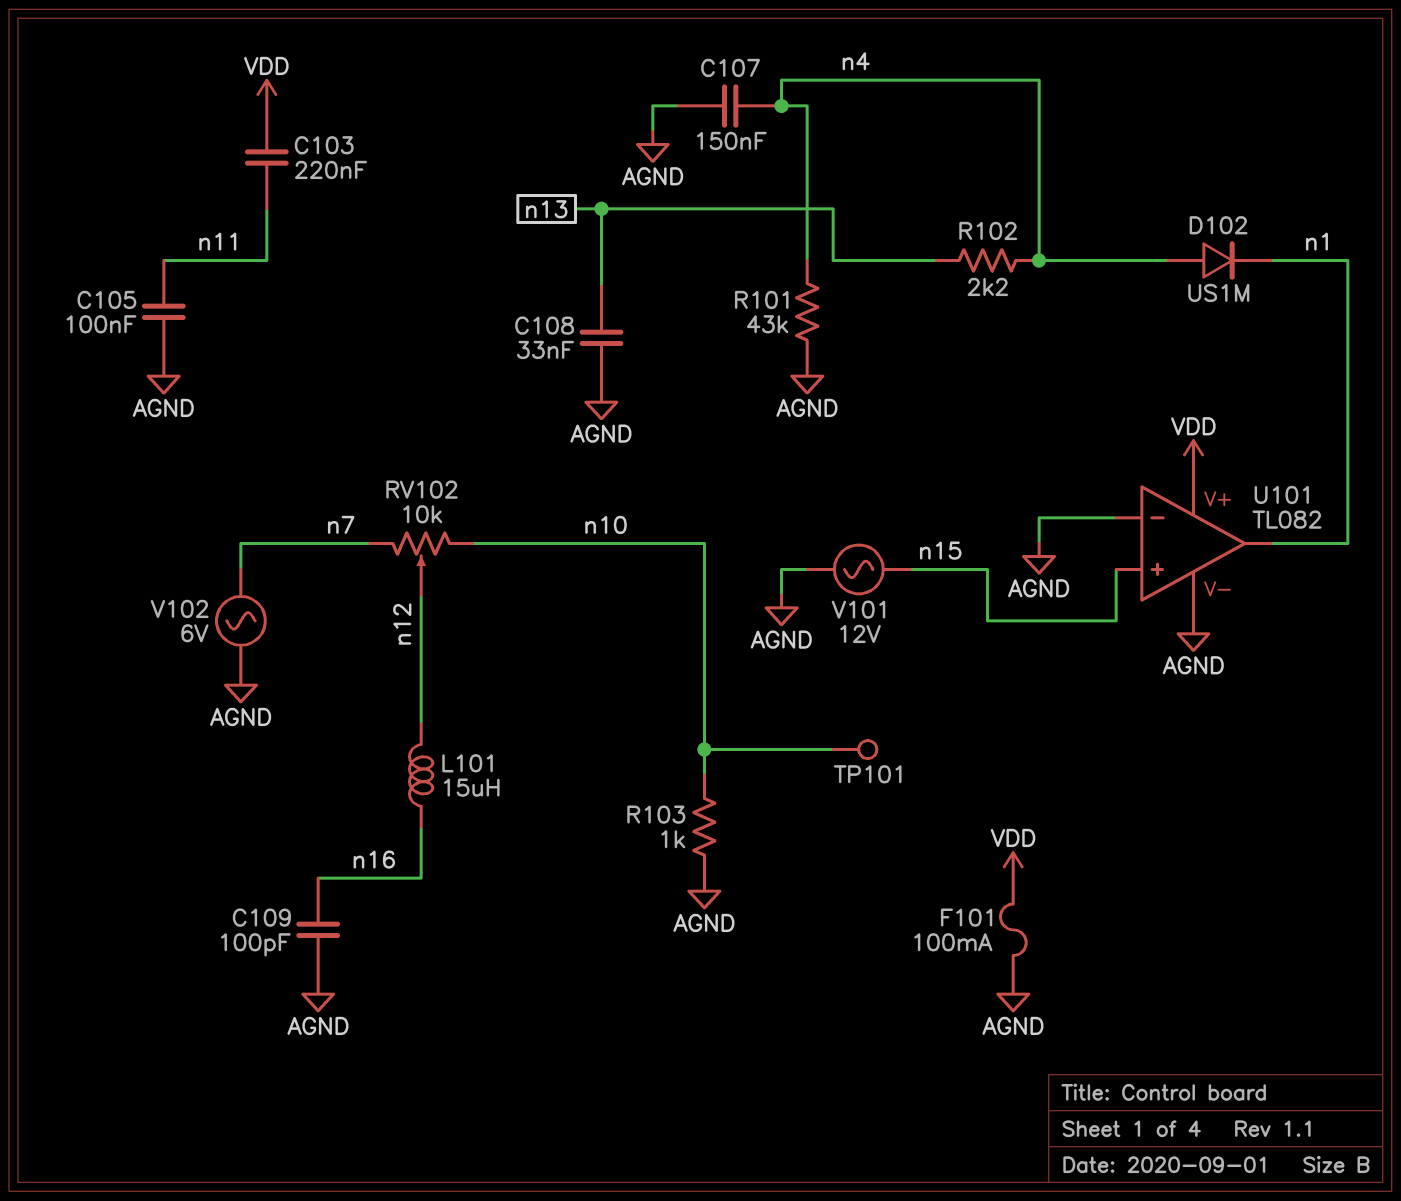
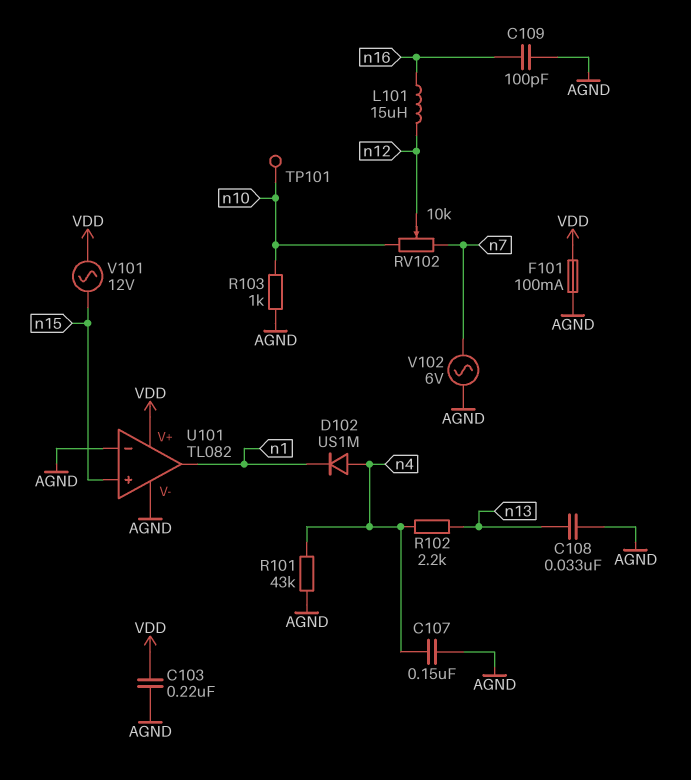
C103: 220nF (VDD, n11) -> 220nF (AGND, VDD)
C105: 100nF (AGND, n11) -> none
V101: AC 12V (AGND, n15) -> AC 12V (VDD, n15)

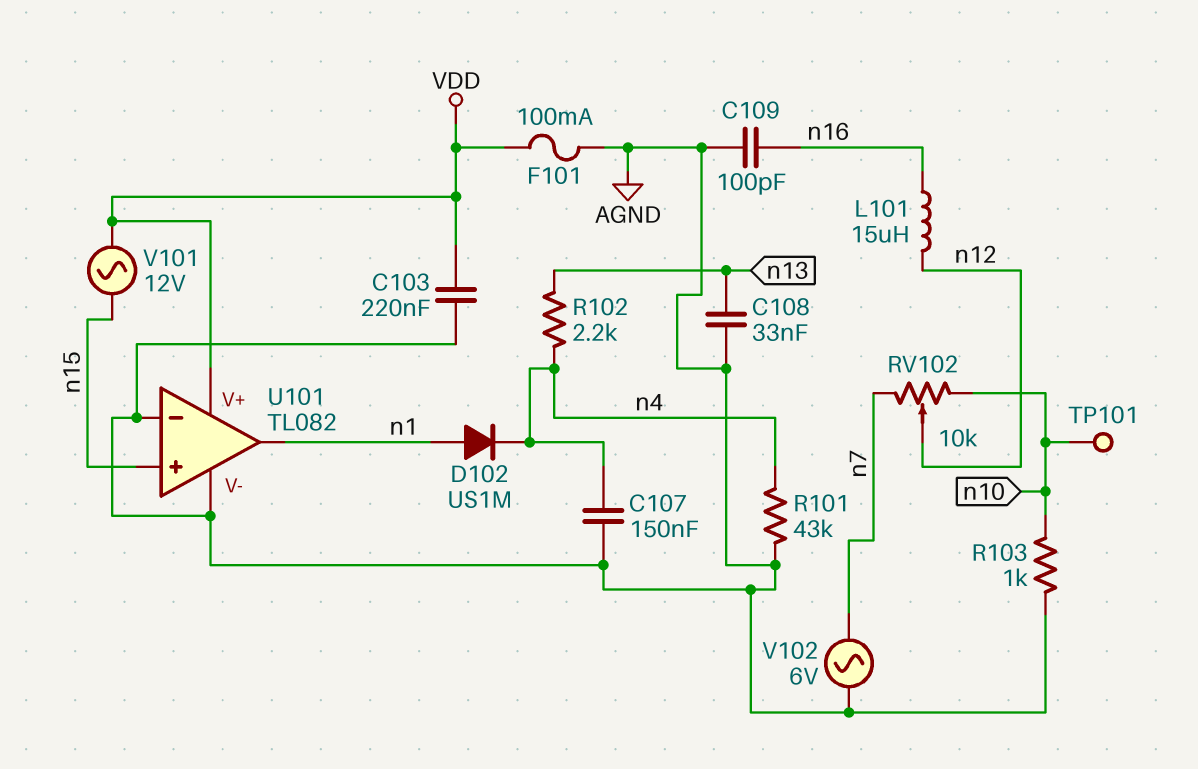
D102: diode US1M (A n4, K n1) -> diode US1M (A n1, K n4)

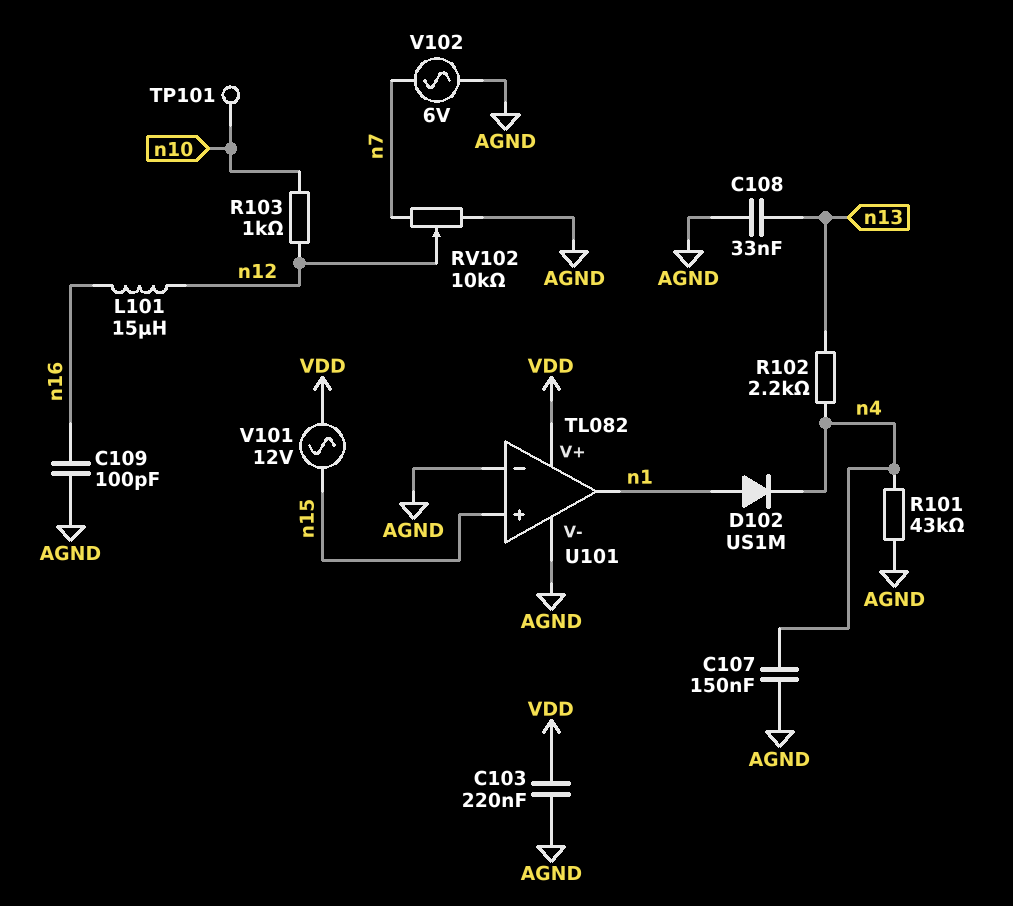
F101: 100mA (AGND, VDD) -> none
R103: 1k (AGND, n10) -> 1k (n10, n12)
RV102: 10k (n7, n10, wiper n12) -> 10k (AGND, n7, wiper n12)

